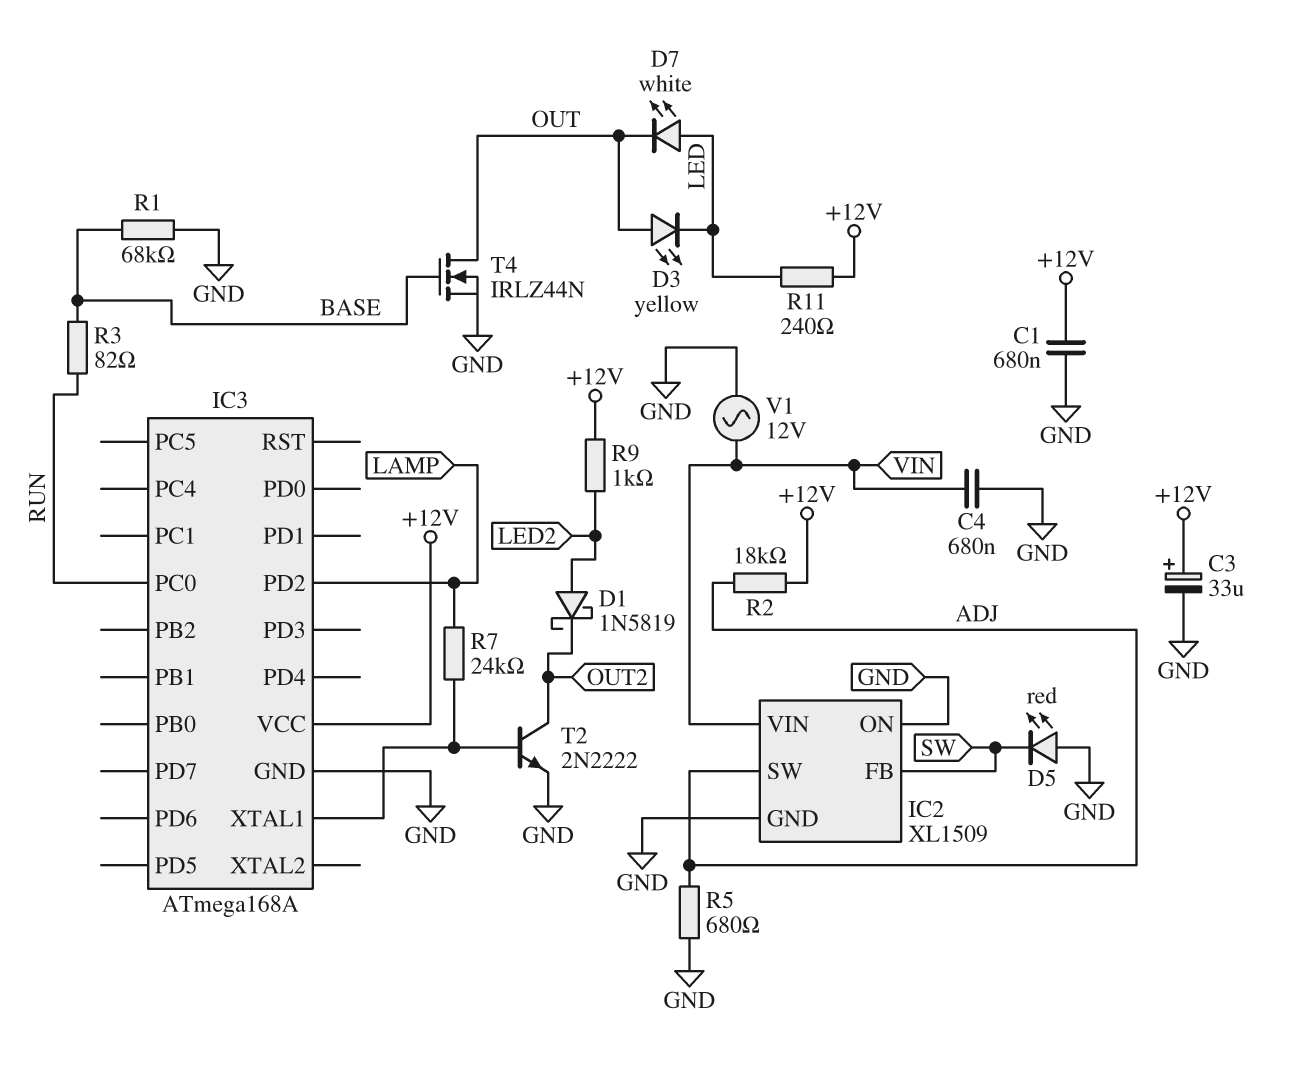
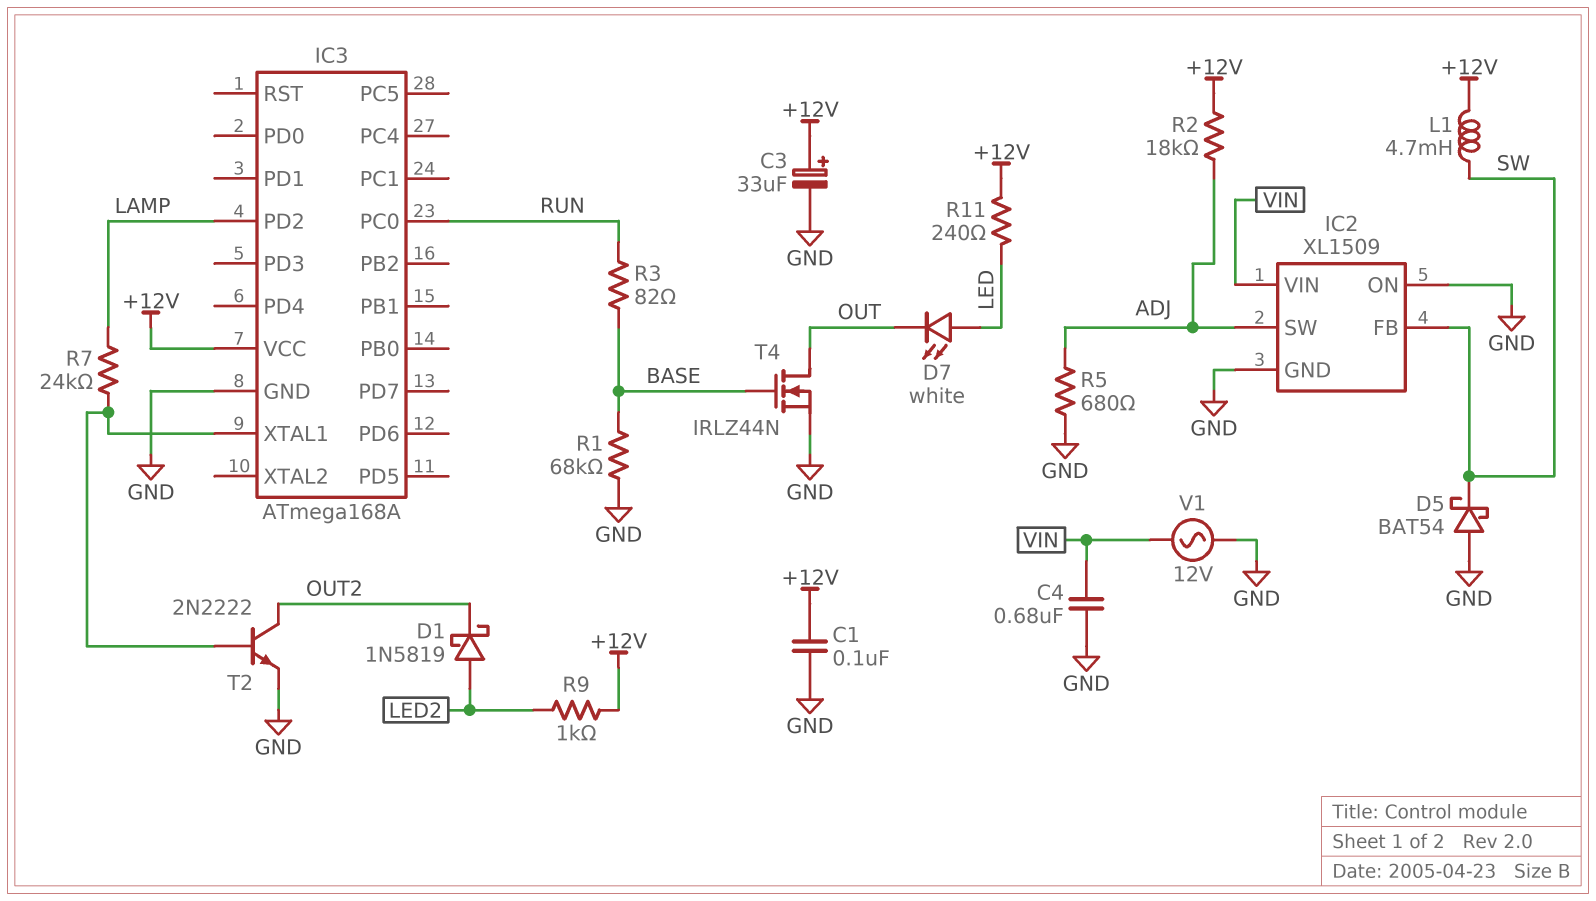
C1: 680nF (+12V, GND) -> 100nF (+12V, GND)
D3: LED yellow (A OUT, K LED) -> none
D5: LED red (A GND, K SW) -> schottky BAT54 (A GND, K SW)
L1: none -> 4.7mH (+12V, SW)

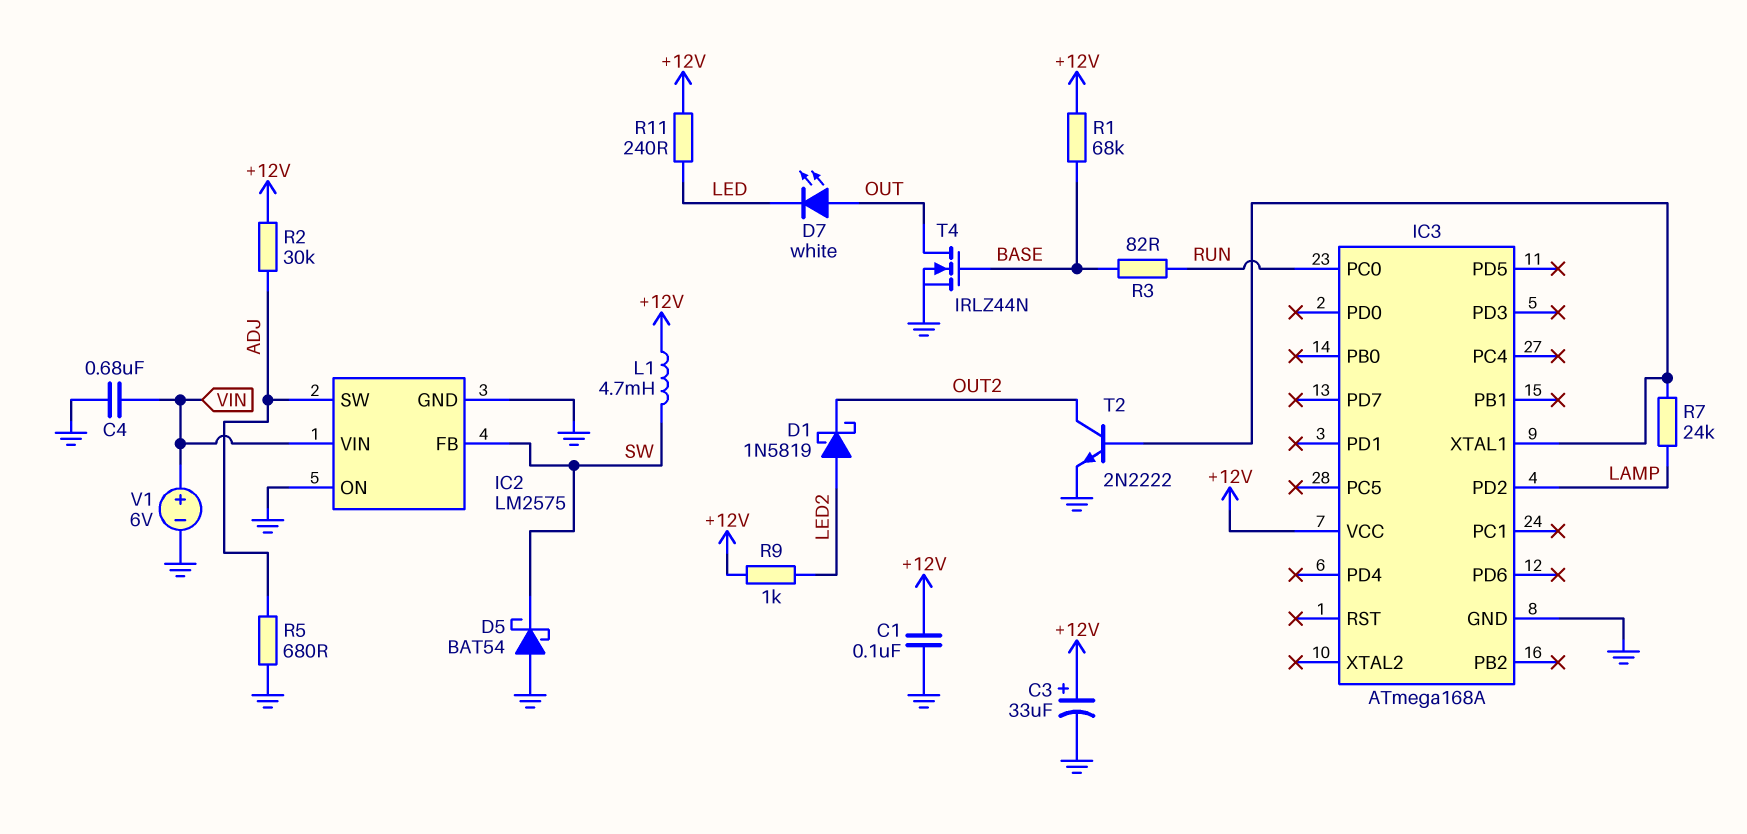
D7: LED white (A LED, K OUT) -> LED white (A OUT, K LED)
IC2: XL1509 -> LM2575
R1: 68k (BASE, GND) -> 68k (+12V, BASE)
R2: 18k (+12V, ADJ) -> 30k (+12V, ADJ)
V1: AC 12V (GND, VIN) -> 6V (plus VIN, minus GND)

